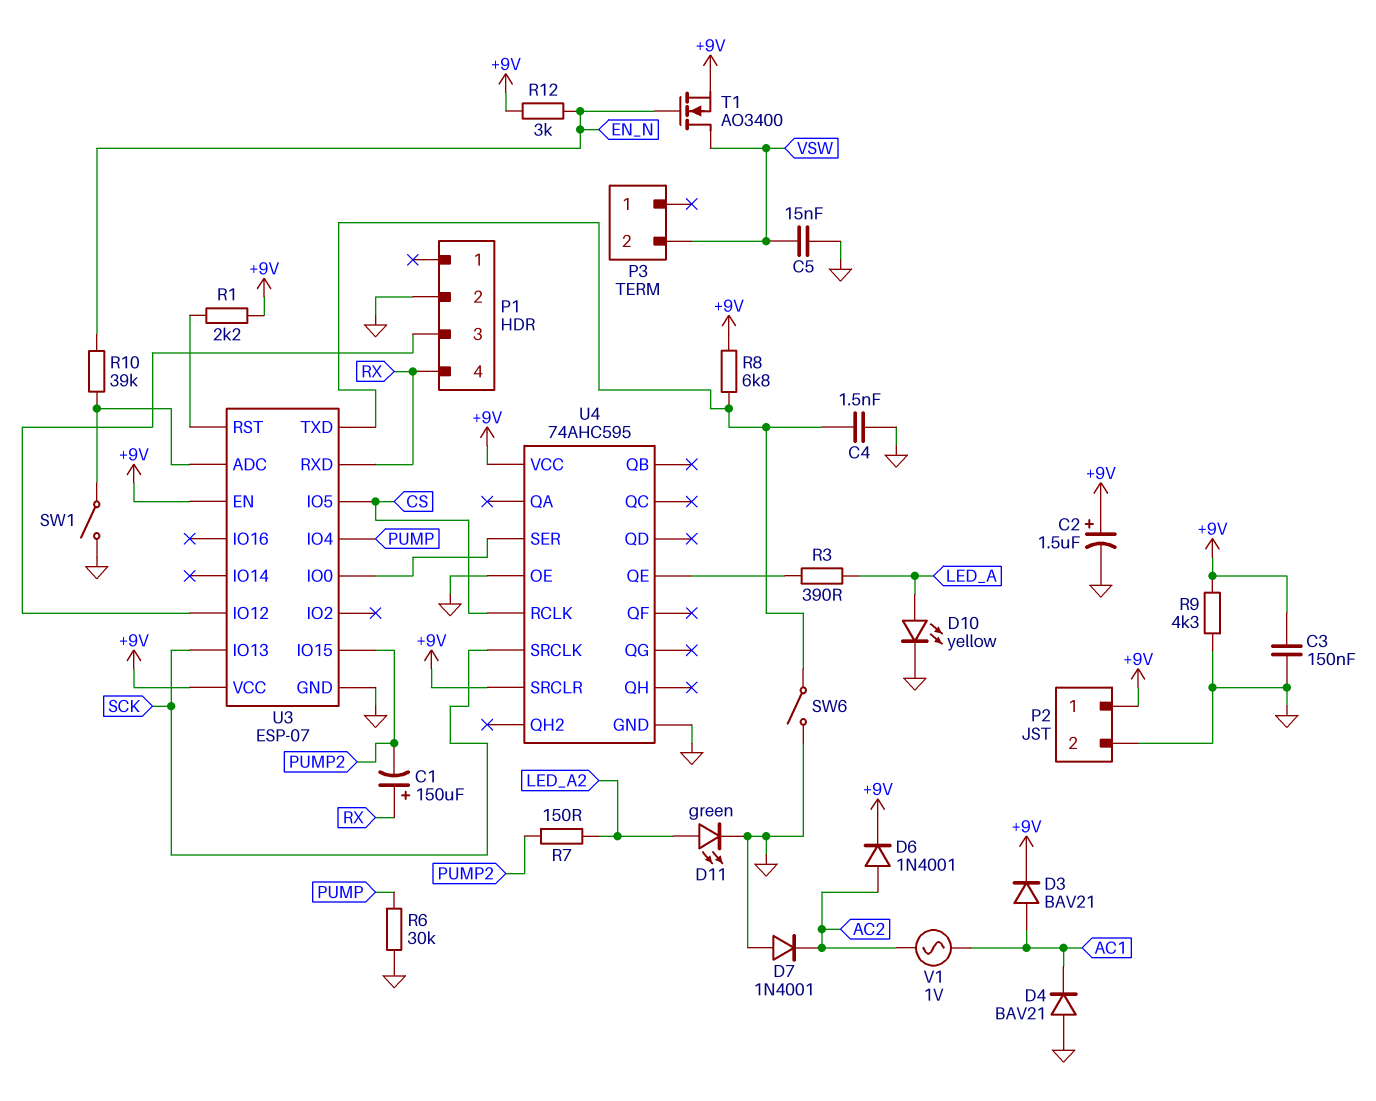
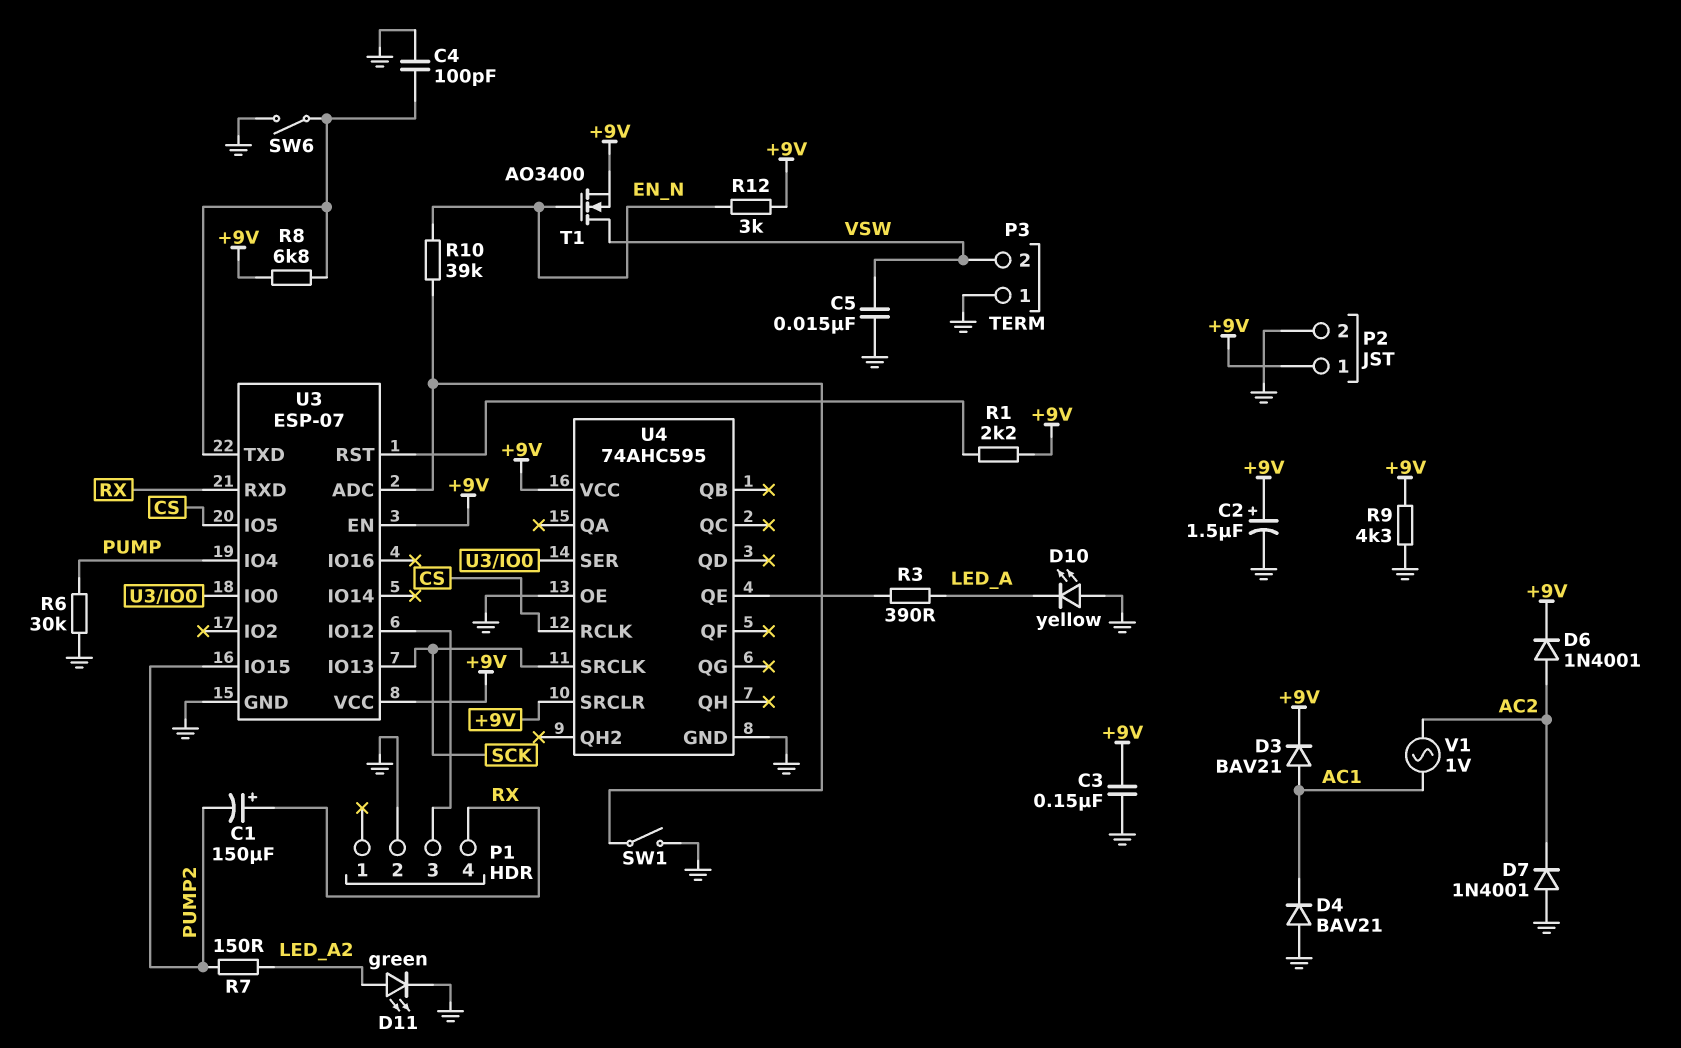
C4: 1.5nF (GND, U3/TXD) -> 100pF (GND, U3/TXD)
D10: LED yellow (A LED_A, K GND) -> LED yellow (A GND, K LED_A)
P3 pin 1: none -> GND

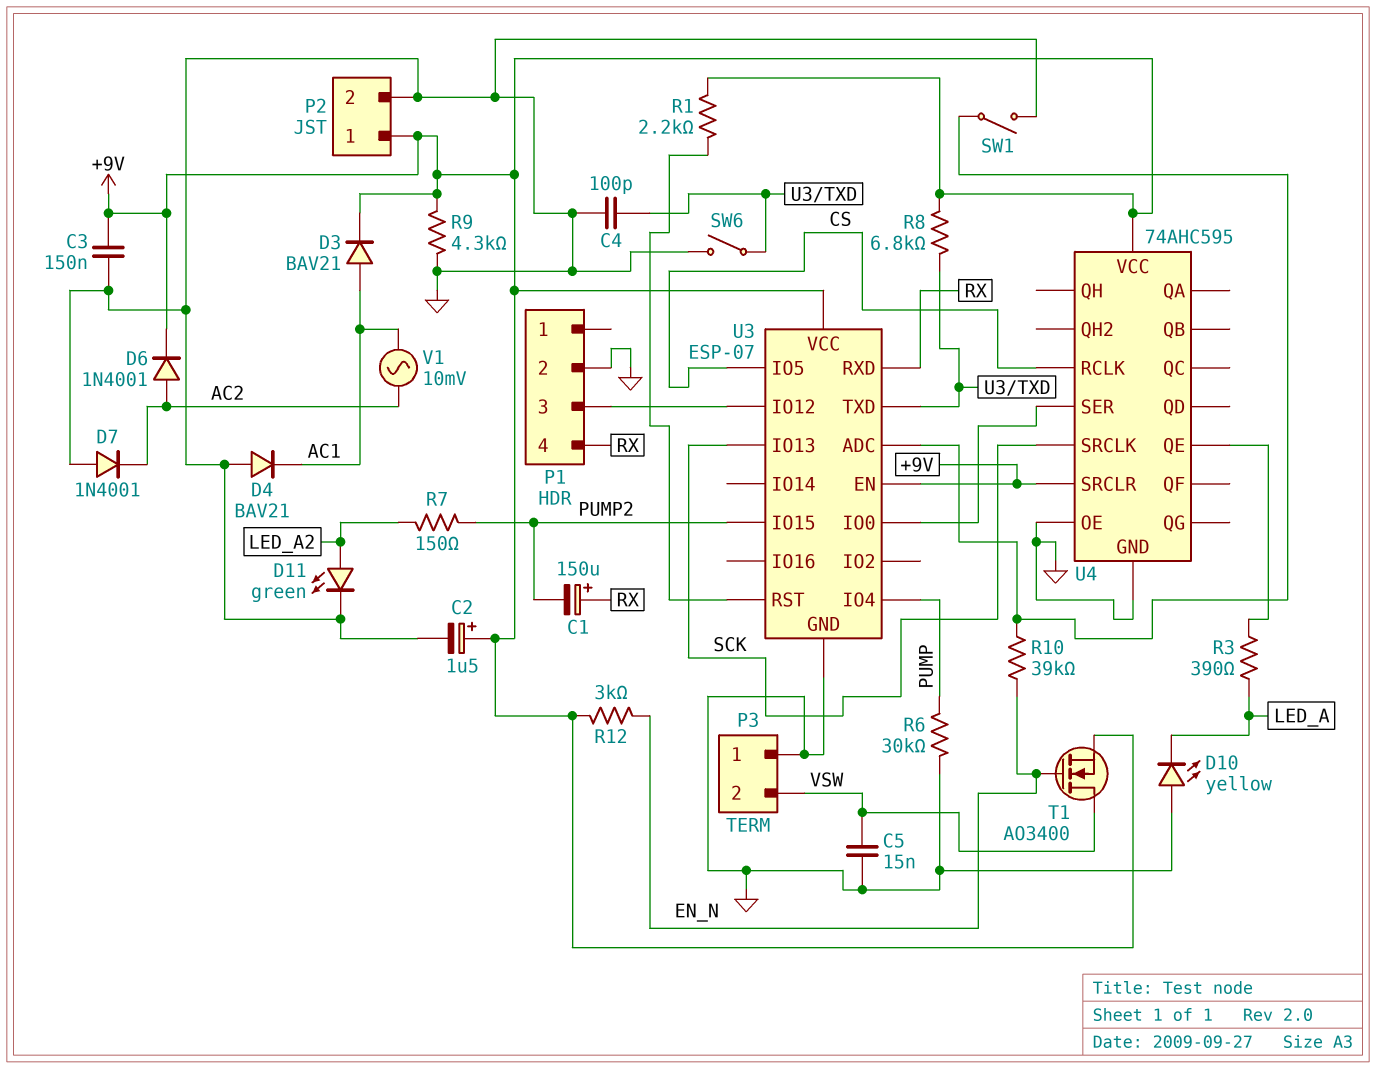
V1: AC 1V (AC1, AC2) -> AC 10mV (AC1, AC2)

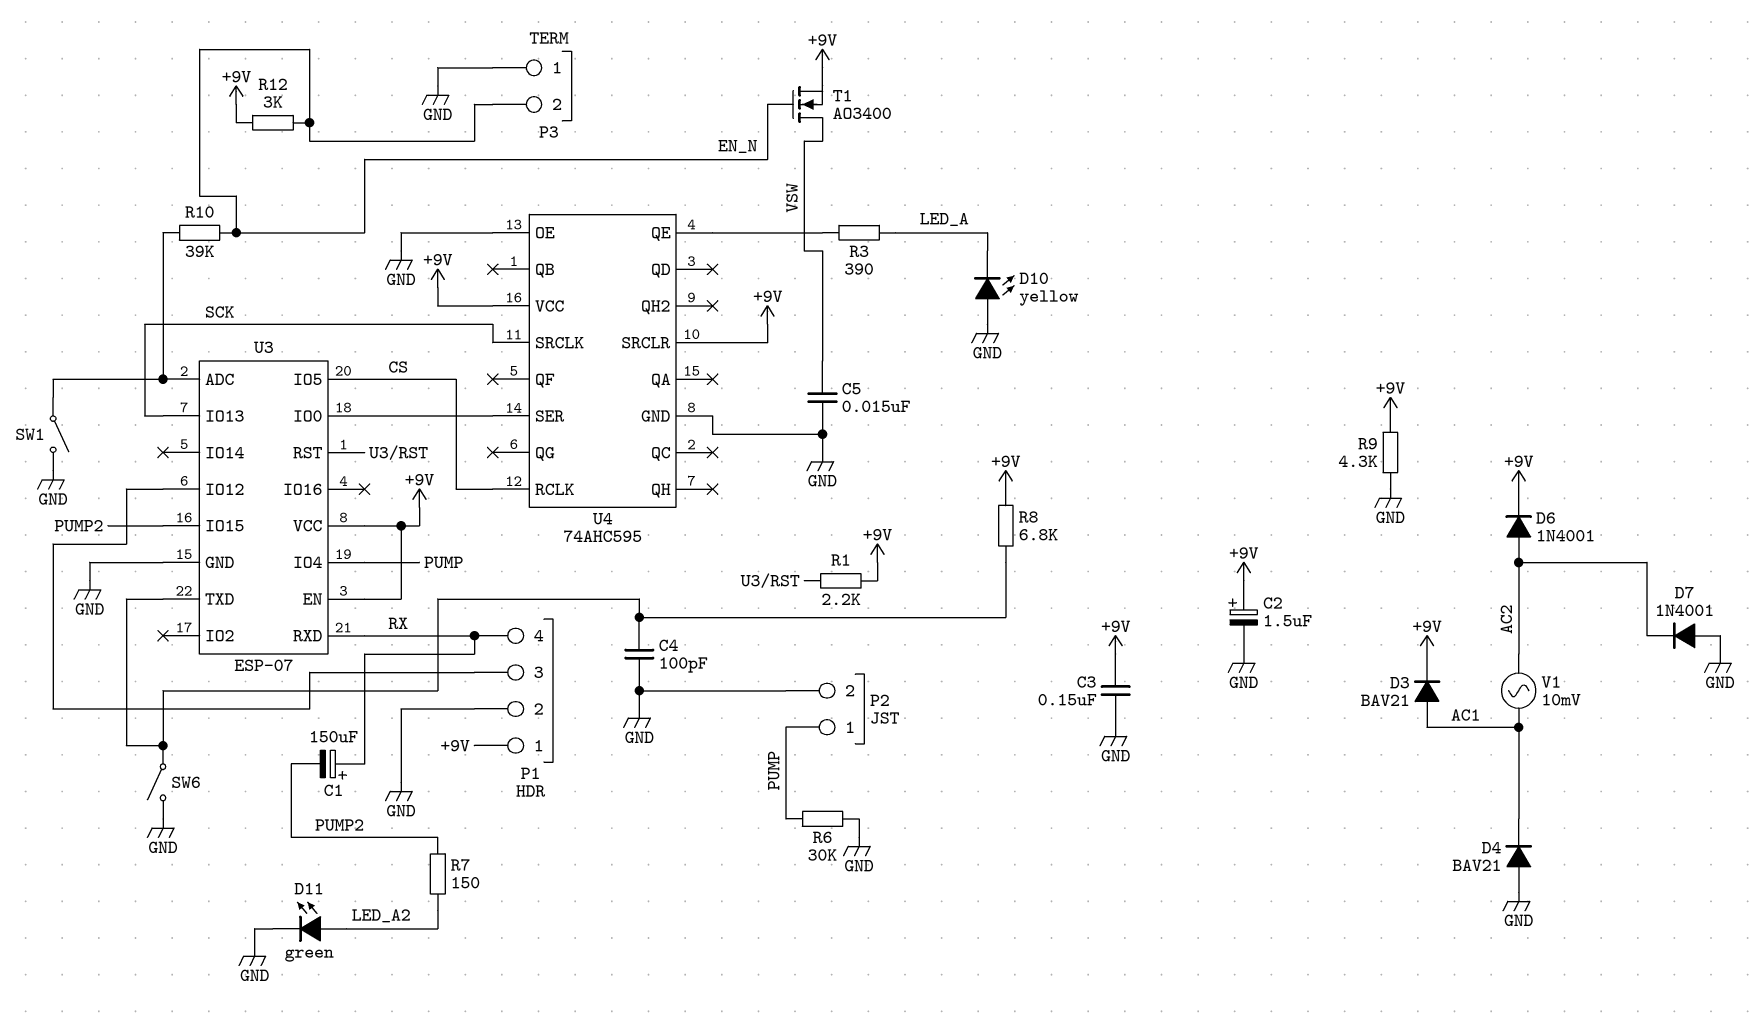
P1 pin 1: none -> +9V
P2 pin 1: +9V -> PUMP
P3 pin 2: VSW -> EN_N

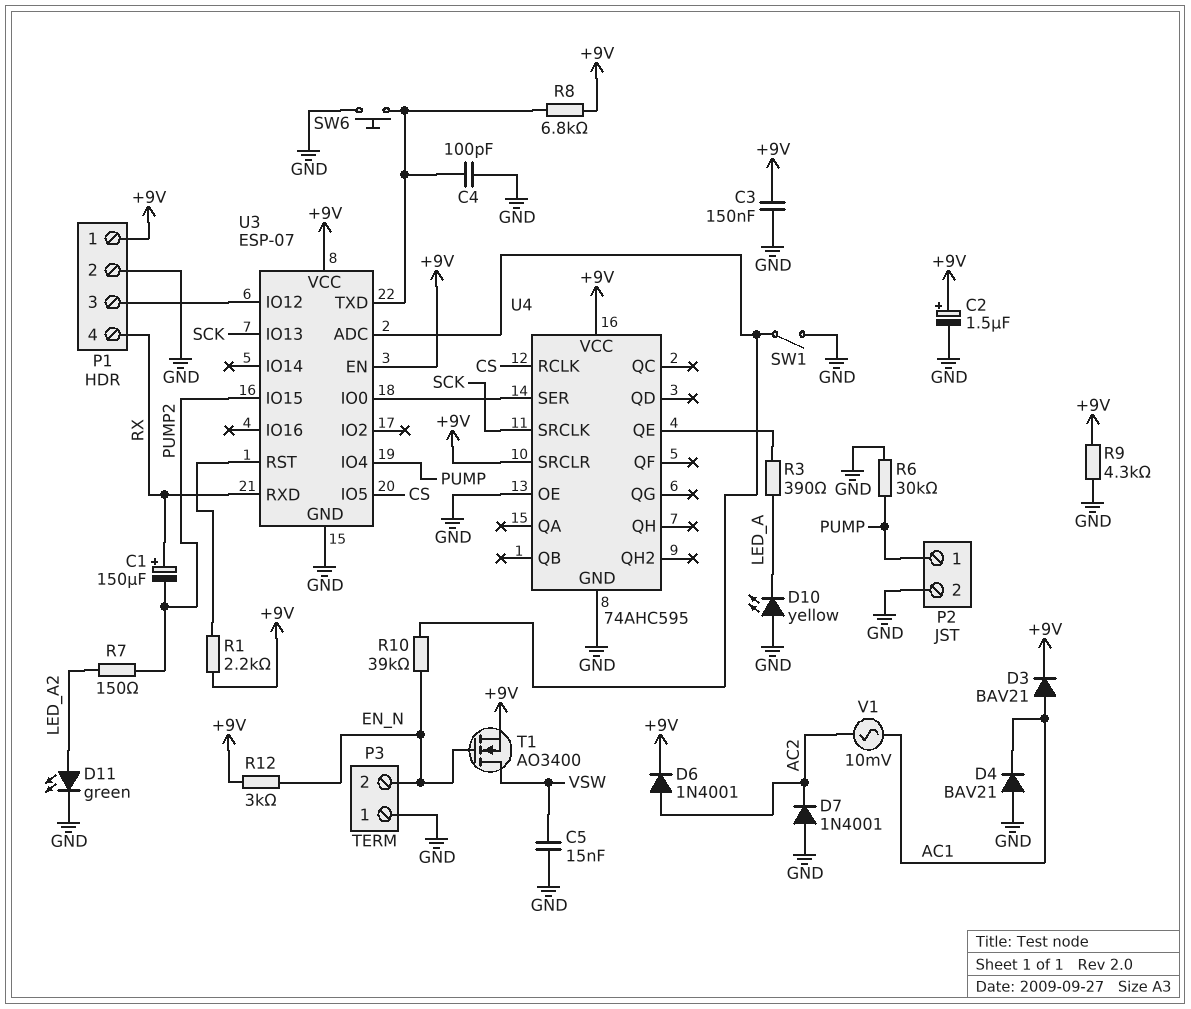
SW6: switch (GND, U3/TXD) -> button (GND, U3/TXD)

